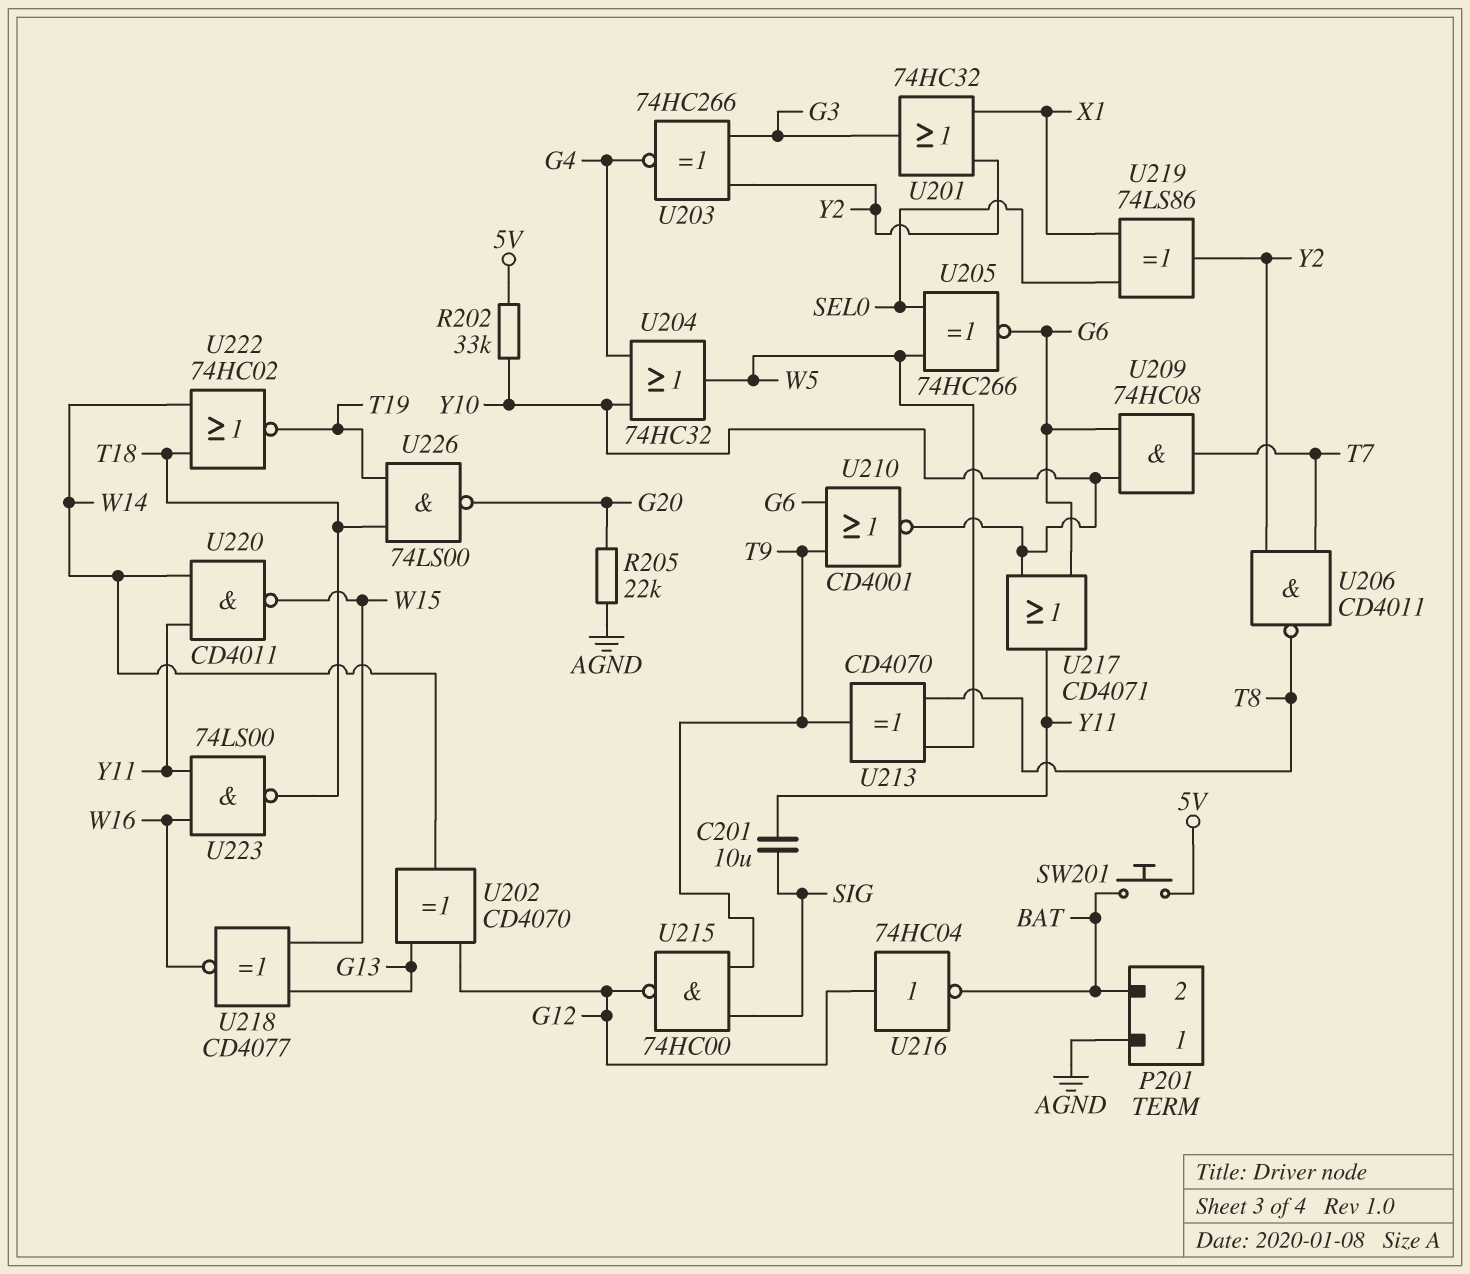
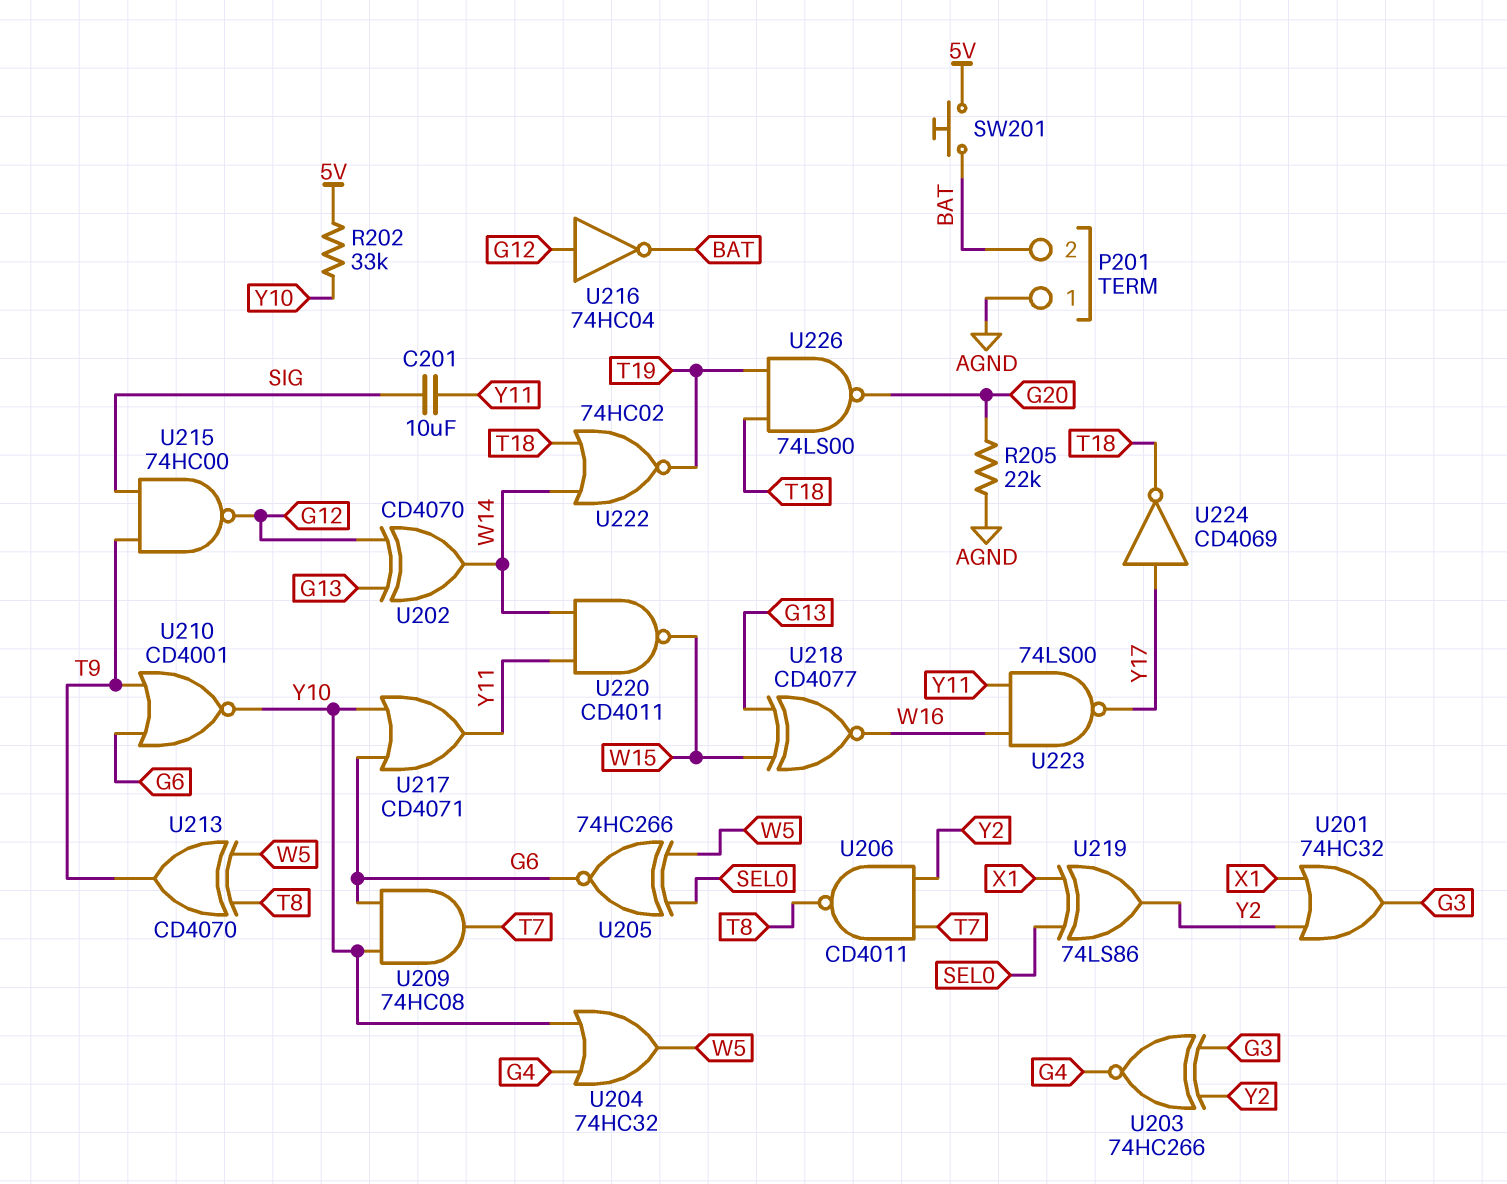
U223: NAND 74LS00 (in W16, in Y11, out T18) -> NAND 74LS00 (in W16, in Y11, out Y17)
U224: none -> NOT CD4069 (in Y17, out T18)

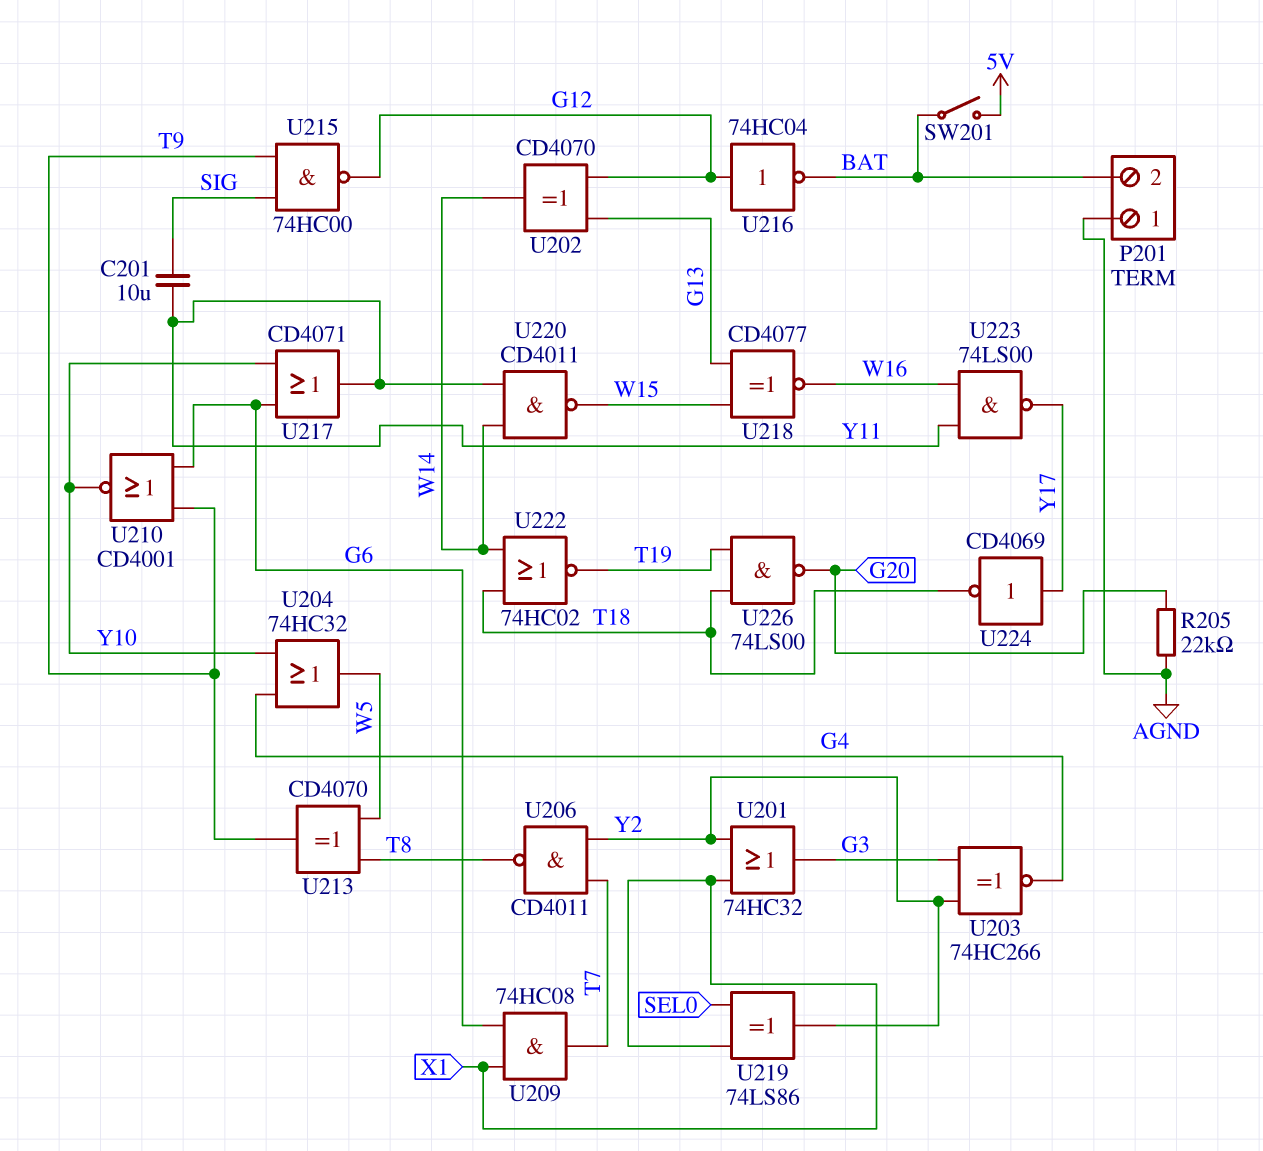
R202: 33k (5V, Y10) -> none
SW201: button (5V, BAT) -> switch (5V, BAT)
U205: XNOR 74HC266 (in SEL0, in W5, out G6) -> none
U209: AND 74HC08 (in G6, in Y10, out T7) -> AND 74HC08 (in G6, in X1, out T7)

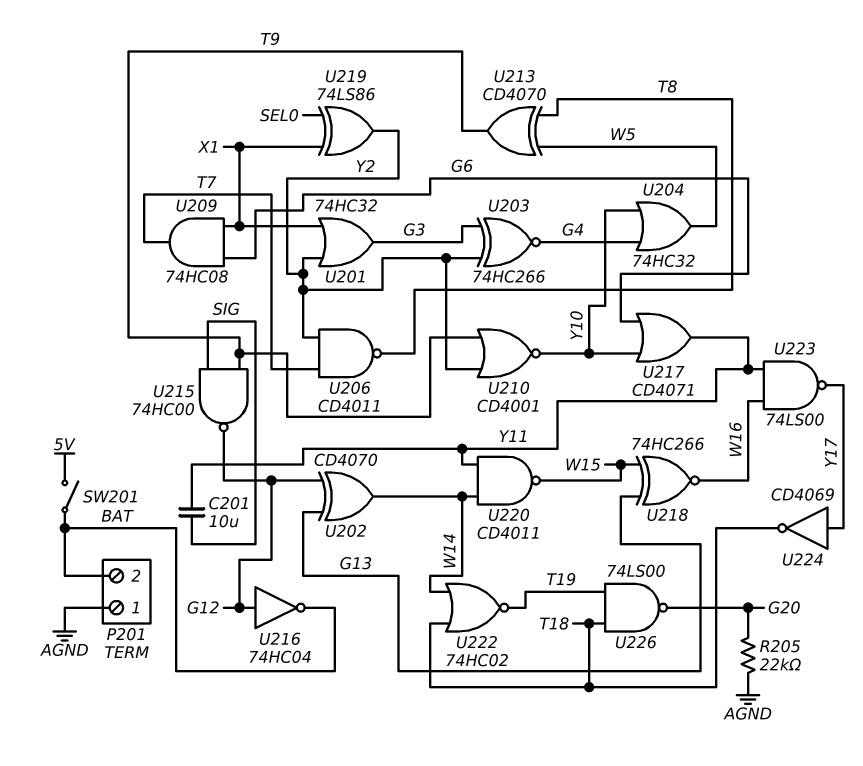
U210: NOR CD4001 (in G6, in T9, out Y10) -> NOR CD4001 (in T9, in Y2, out Y10)
U218: XNOR CD4077 (in G13, in W15, out W16) -> XNOR 74HC266 (in G13, in W15, out W16)

